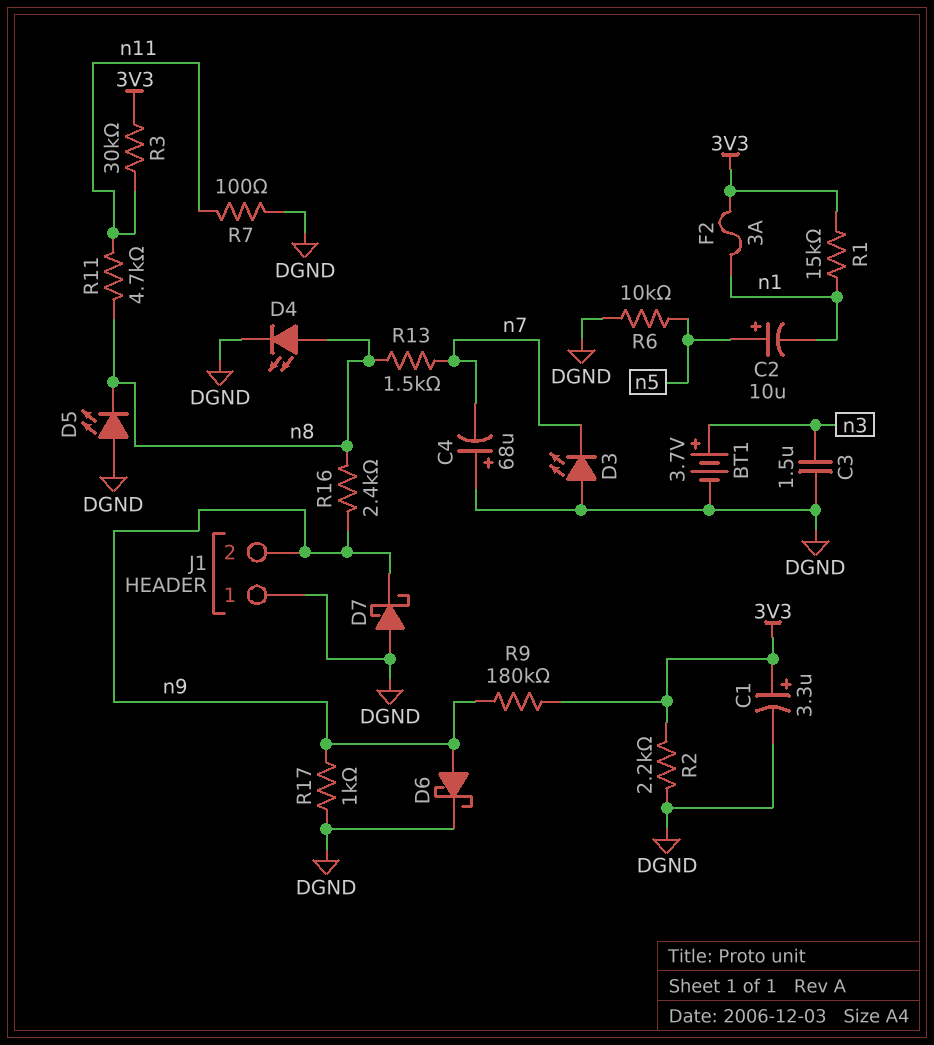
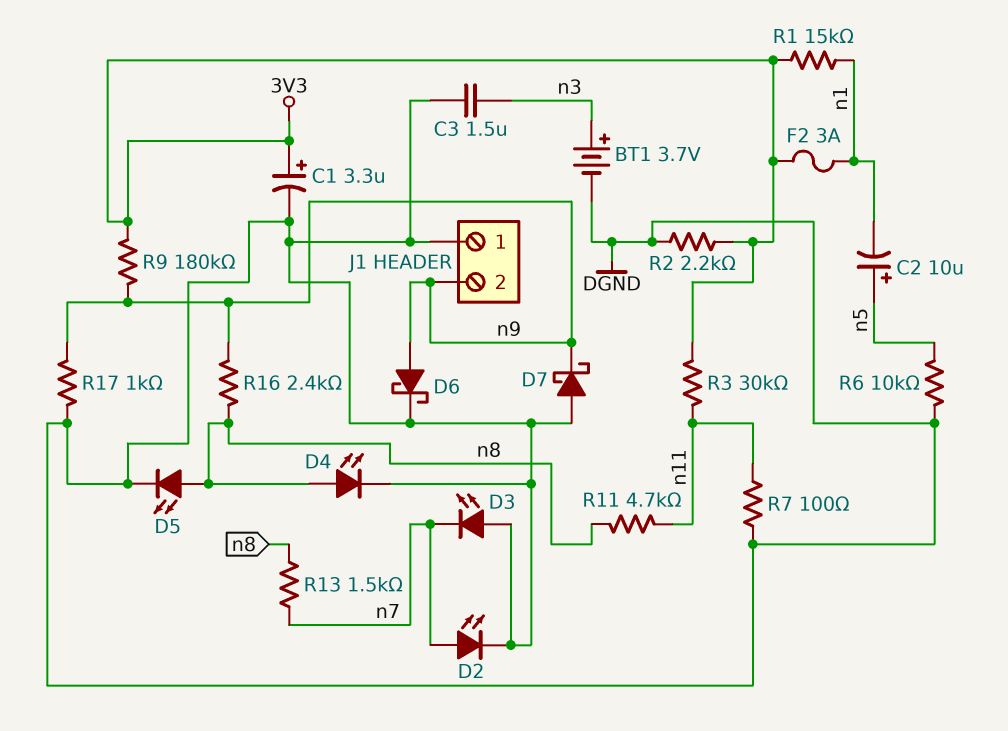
C4: 68uF (plus DGND, minus n7) -> none
D2: none -> LED (A n7, K DGND)
D5: LED (A DGND, K n8) -> LED (A n8, K DGND)

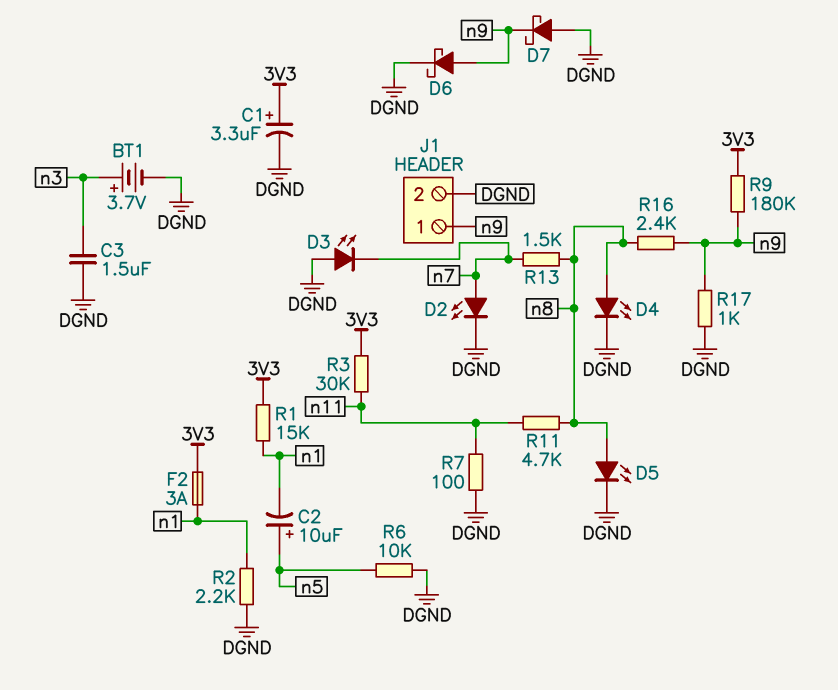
J1 pin 1: DGND -> n9
J1 pin 2: n9 -> DGND
R2: 2.2k (3V3, DGND) -> 2.2k (DGND, n1)

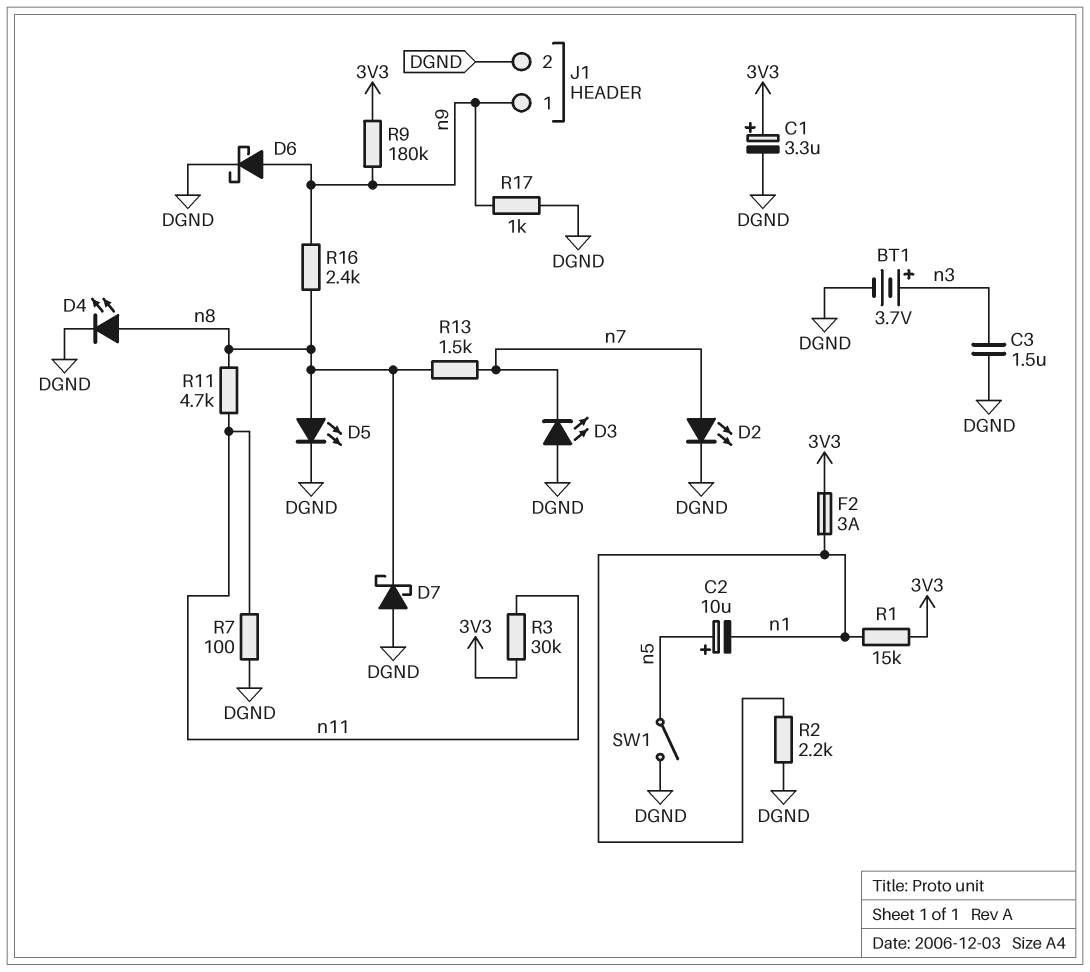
D7: schottky (A DGND, K n9) -> schottky (A DGND, K n8)
R6: 10k (DGND, n5) -> none
SW1: none -> switch (DGND, n5)

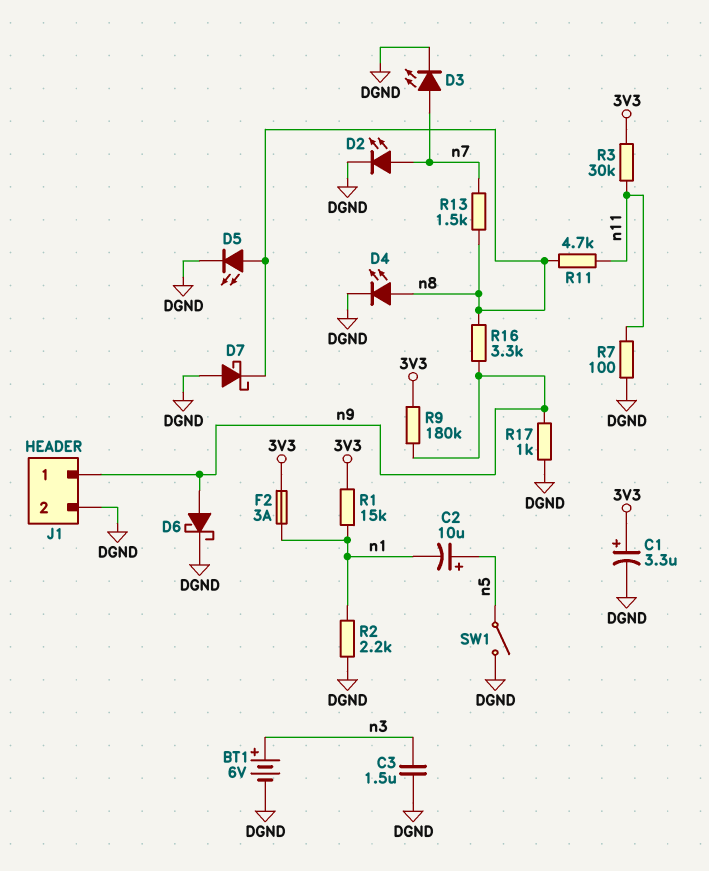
BT1: 3.7V (plus n3, minus DGND) -> 6V (plus n3, minus DGND)
D3: LED (A DGND, K n7) -> LED (A n7, K DGND)
R16: 2.4k (n8, n9) -> 3.3k (n8, n9)

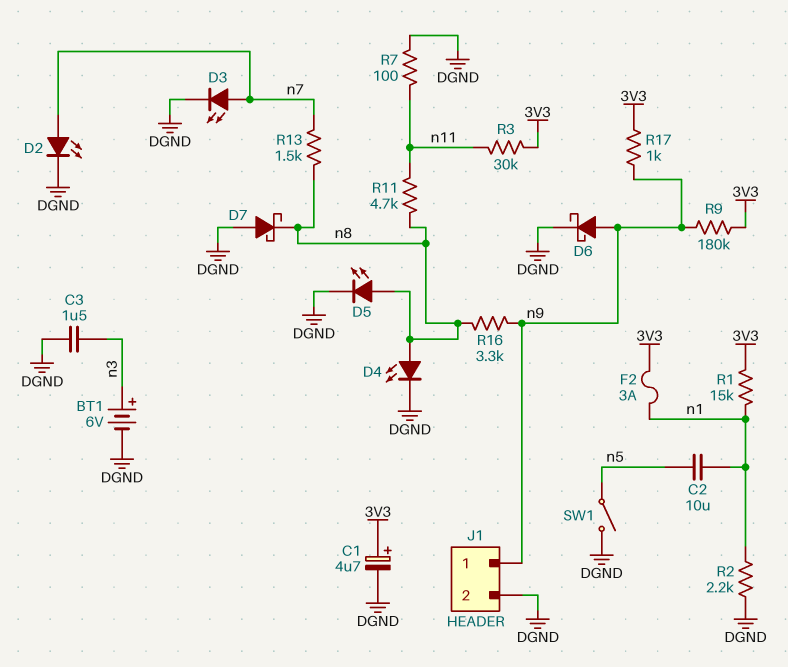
C1: 3.3uF (plus 3V3, minus DGND) -> 4.7uF (plus 3V3, minus DGND)
C2: 10uF (plus n5, minus n1) -> 10uF (n1, n5)
R17: 1k (DGND, n9) -> 1k (3V3, n9)

